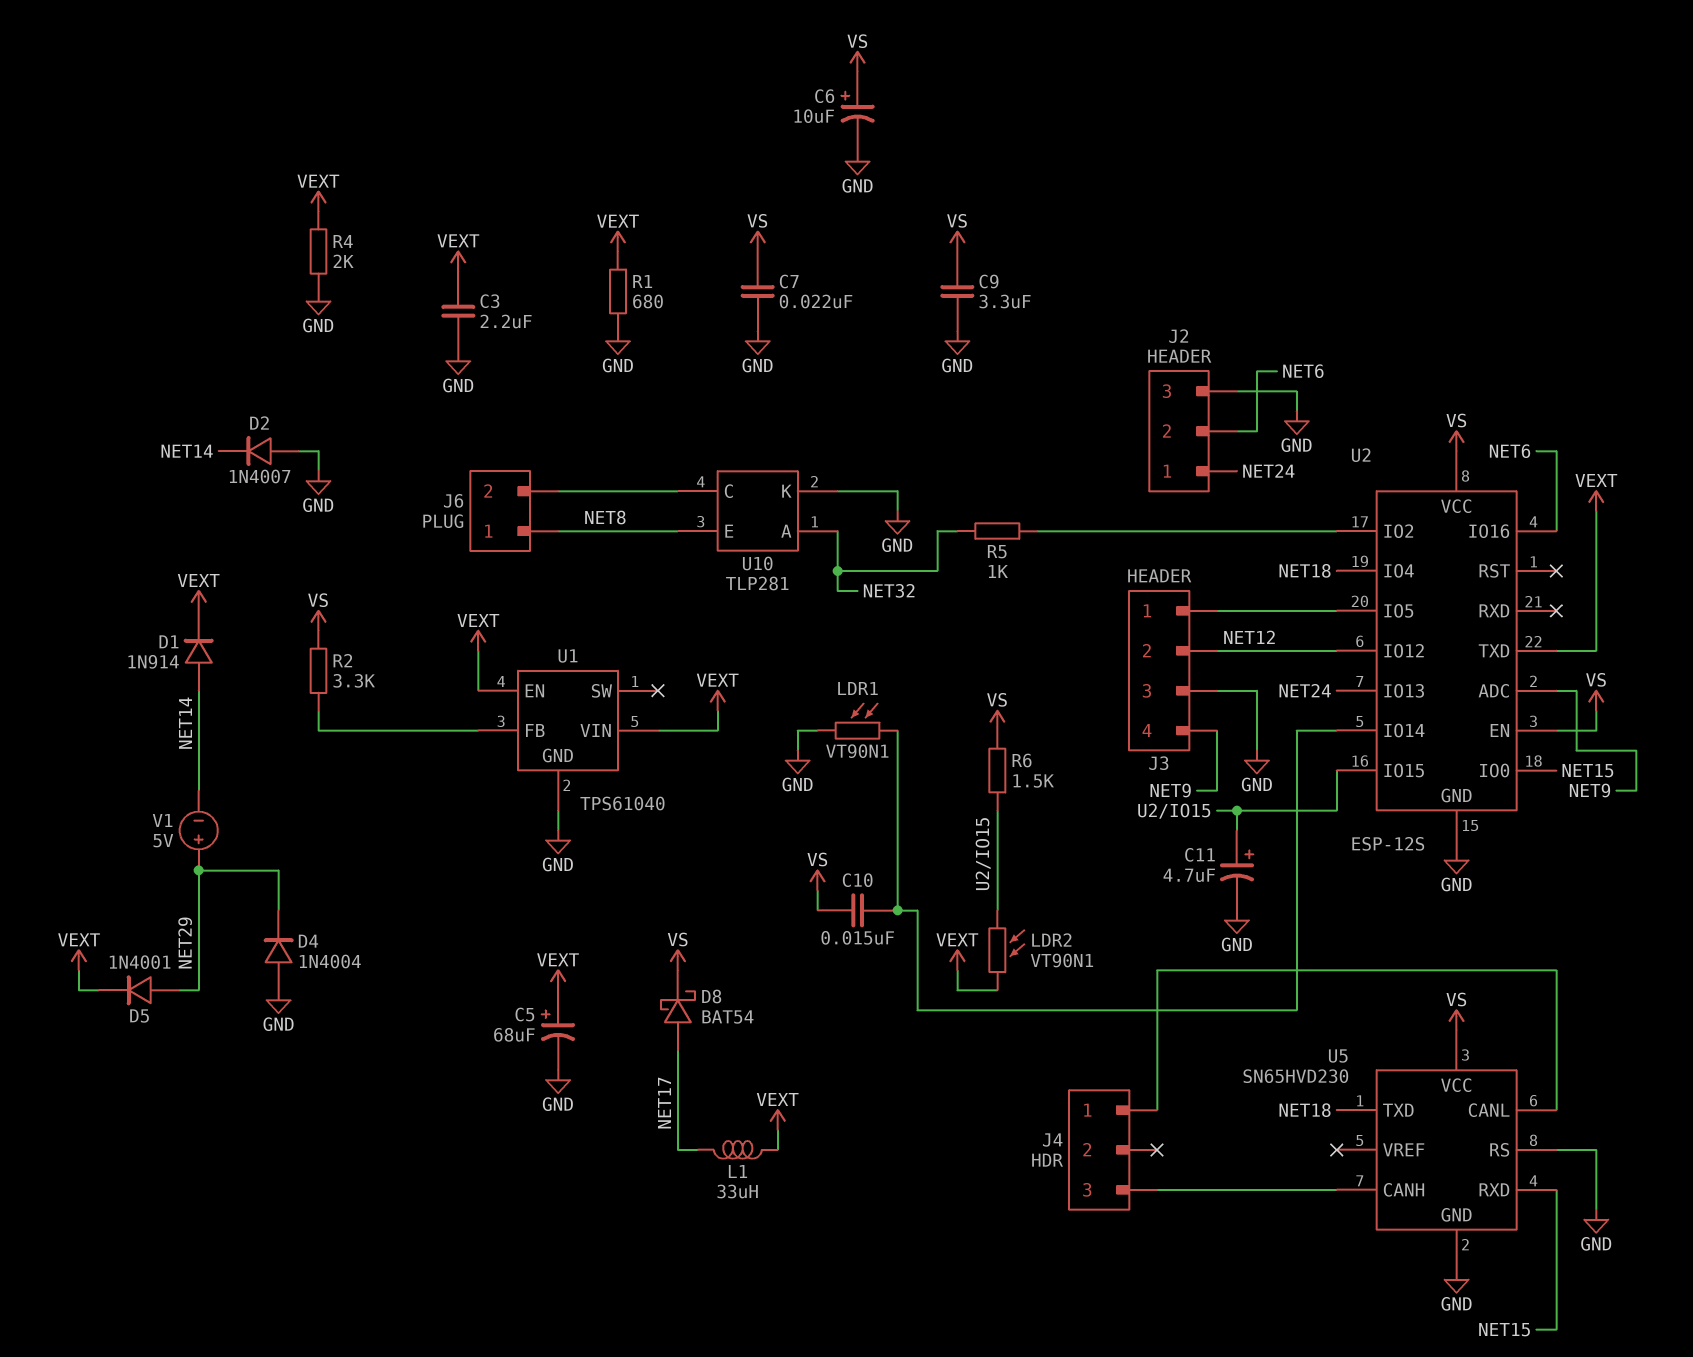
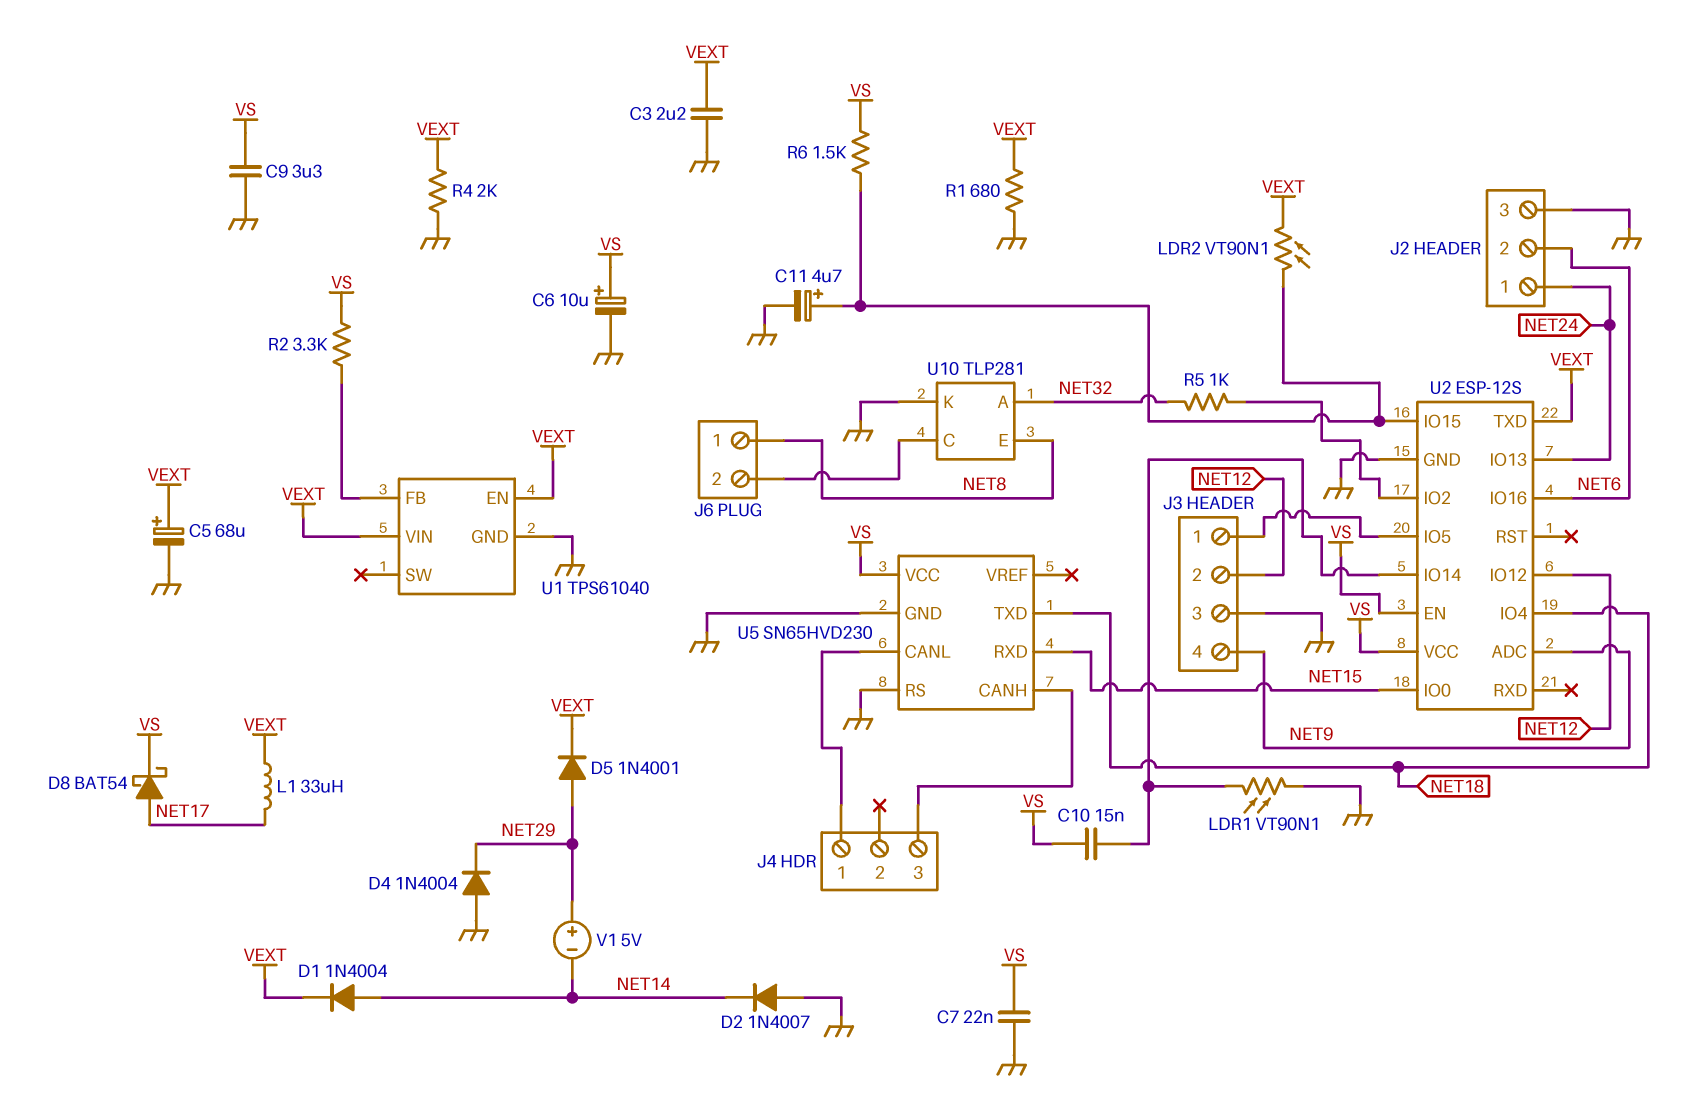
D1: diode 1N914 (A NET14, K VEXT) -> diode 1N4004 (A NET14, K VEXT)

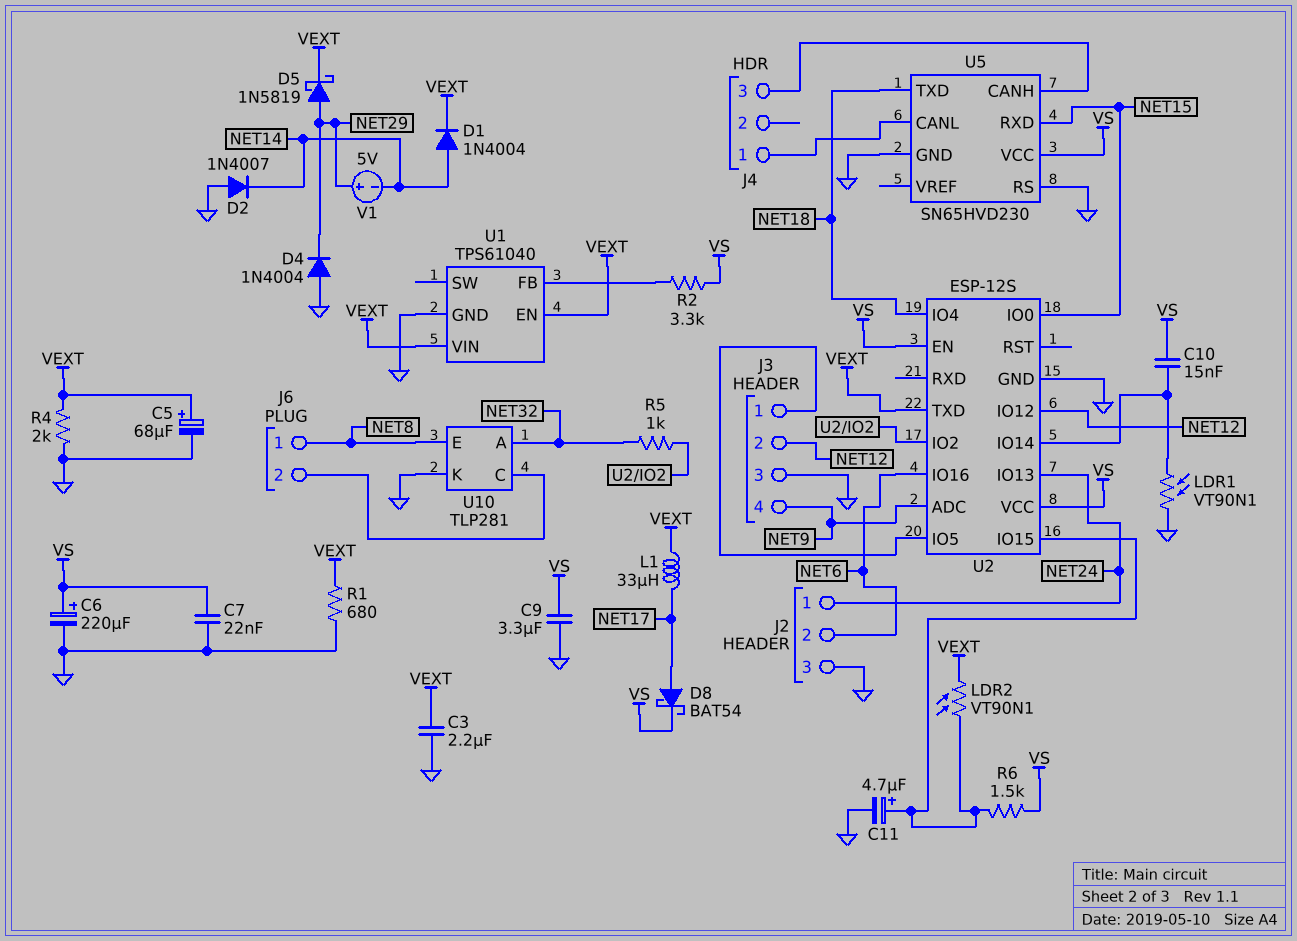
C6: 10uF (plus VS, minus GND) -> 220uF (plus VS, minus GND)
D5: diode 1N4001 (A NET29, K VEXT) -> schottky 1N5819 (A NET29, K VEXT)

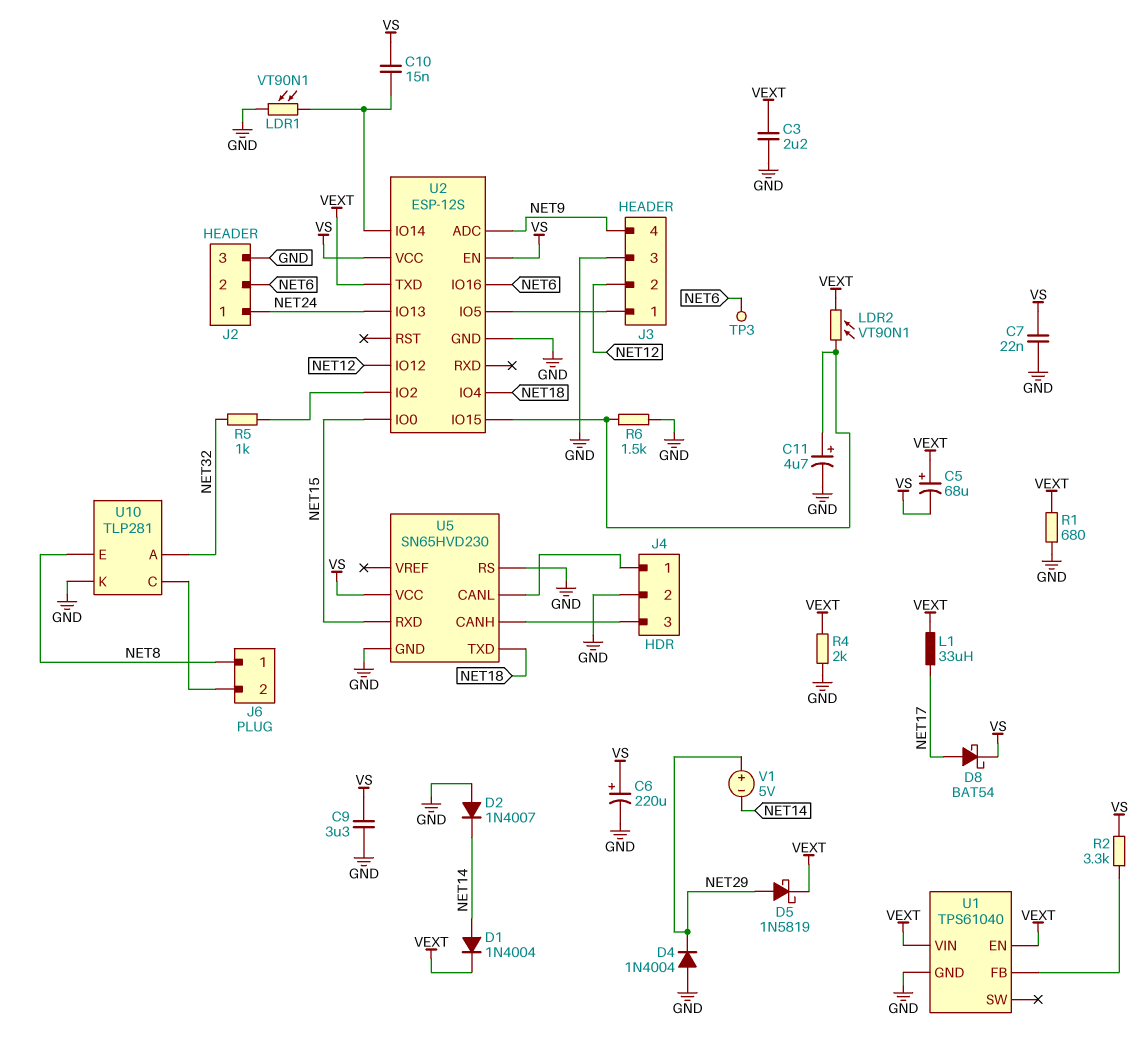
C5: 68uF (plus VEXT, minus GND) -> 68uF (plus VEXT, minus VS)
J4 pin 2: none -> GND
R6: 1.5k (U2/IO15, VS) -> 1.5k (GND, U2/IO15)
TP3: none -> test point (NET6)

